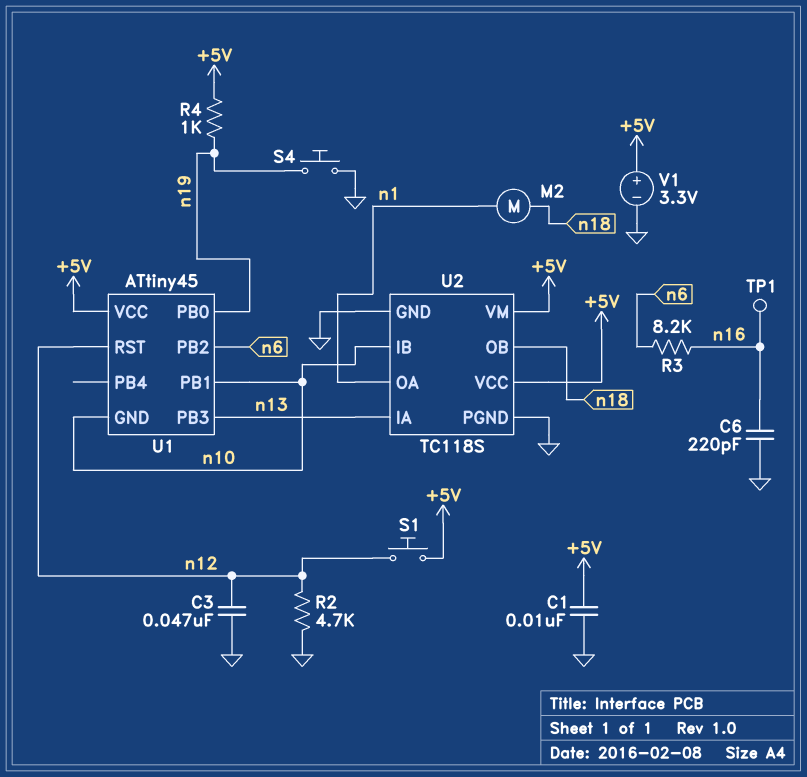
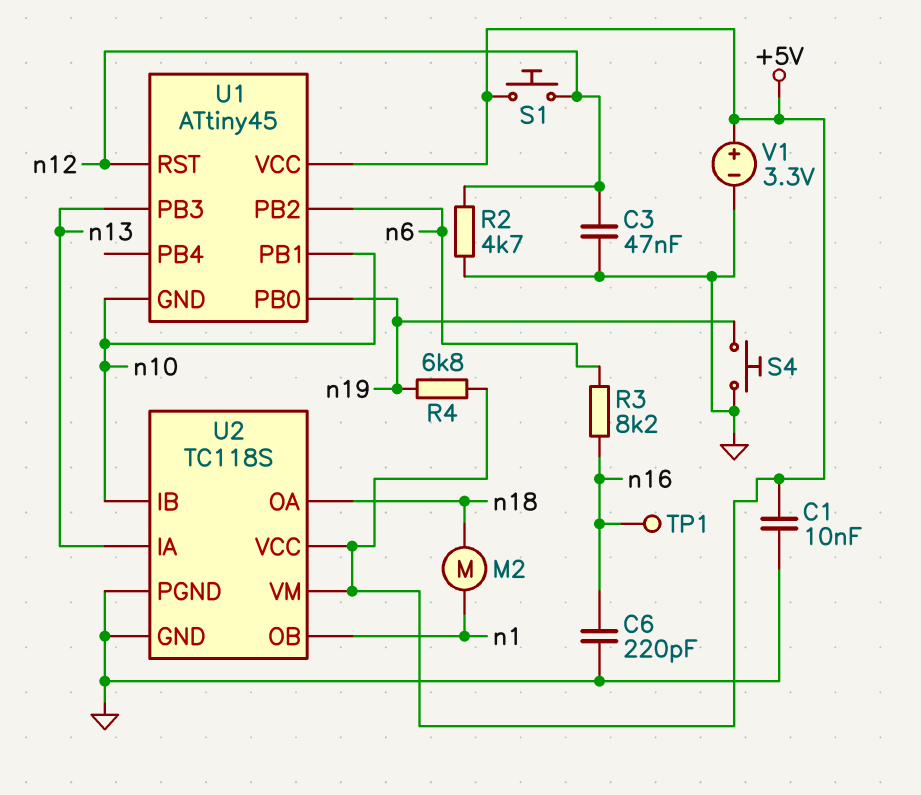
R4: 1k (+5V, n19) -> 6.8k (+5V, n19)
U2 pin OA: n1 -> n18
U2 pin OB: n18 -> n1

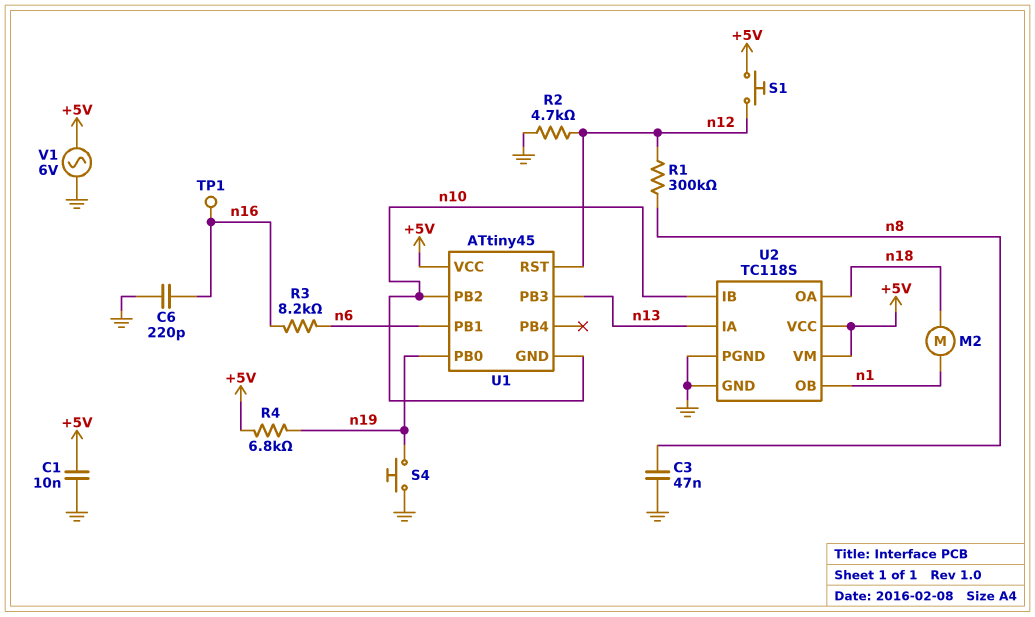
C3: 47nF (GND, n12) -> 47nF (GND, n8)
R1: none -> 300k (n8, n12)
U1 pin PB1: n10 -> n6
U1 pin PB2: n6 -> n10
V1: 3.3V (plus +5V, minus GND) -> AC 6V (+5V, GND)

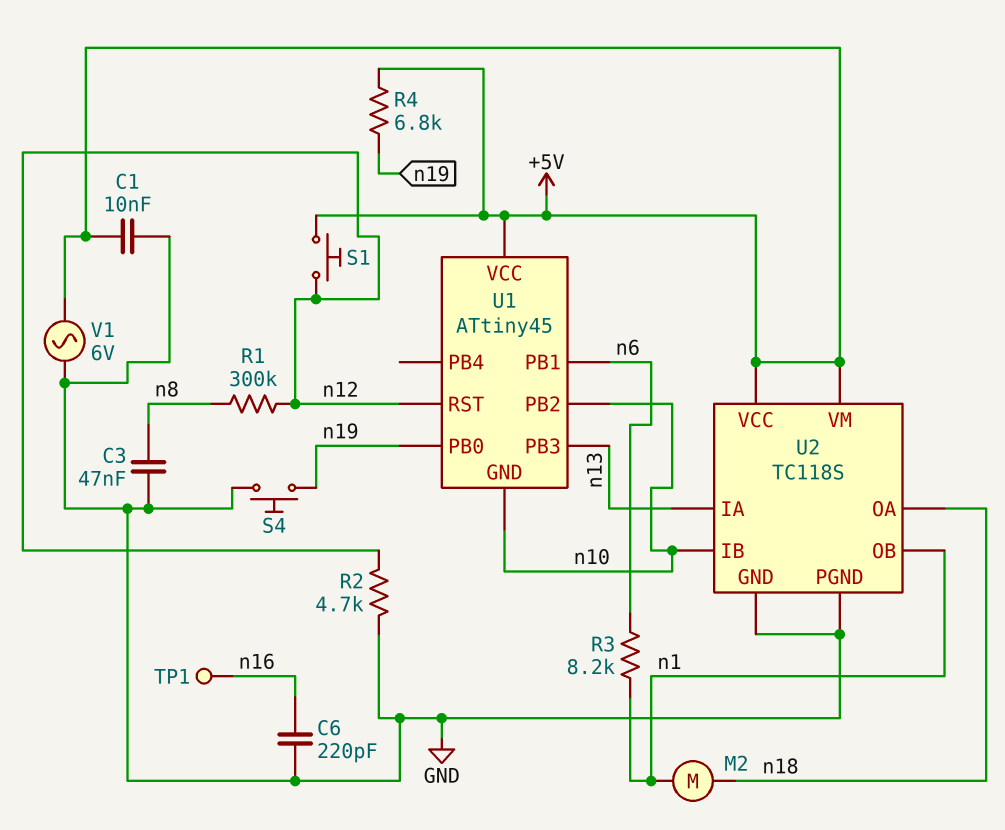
R3: 8.2k (n6, n16) -> 8.2k (n1, n6)

